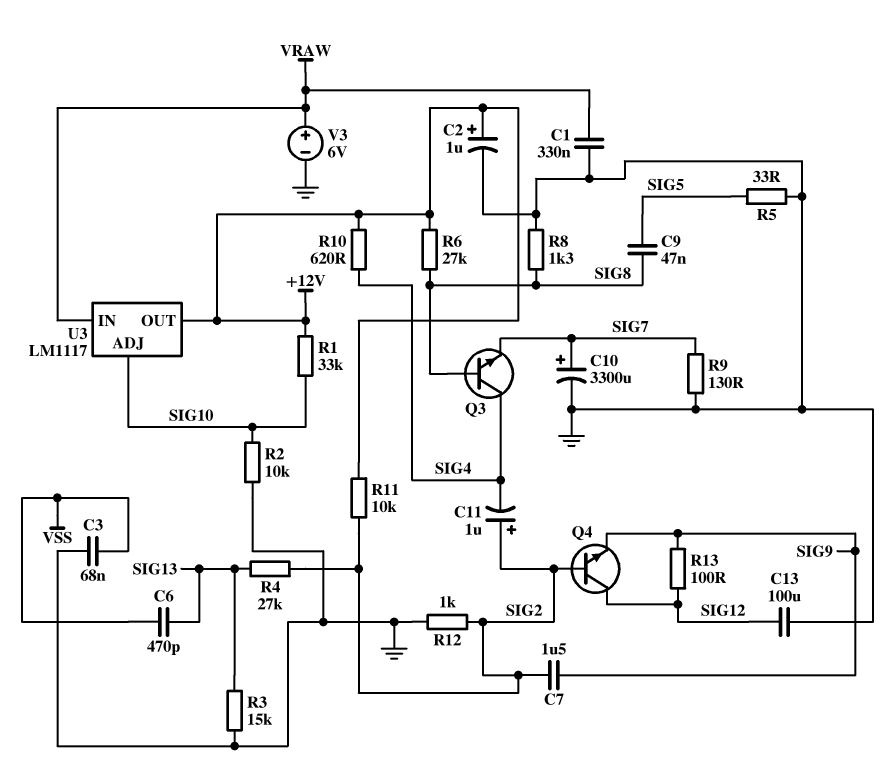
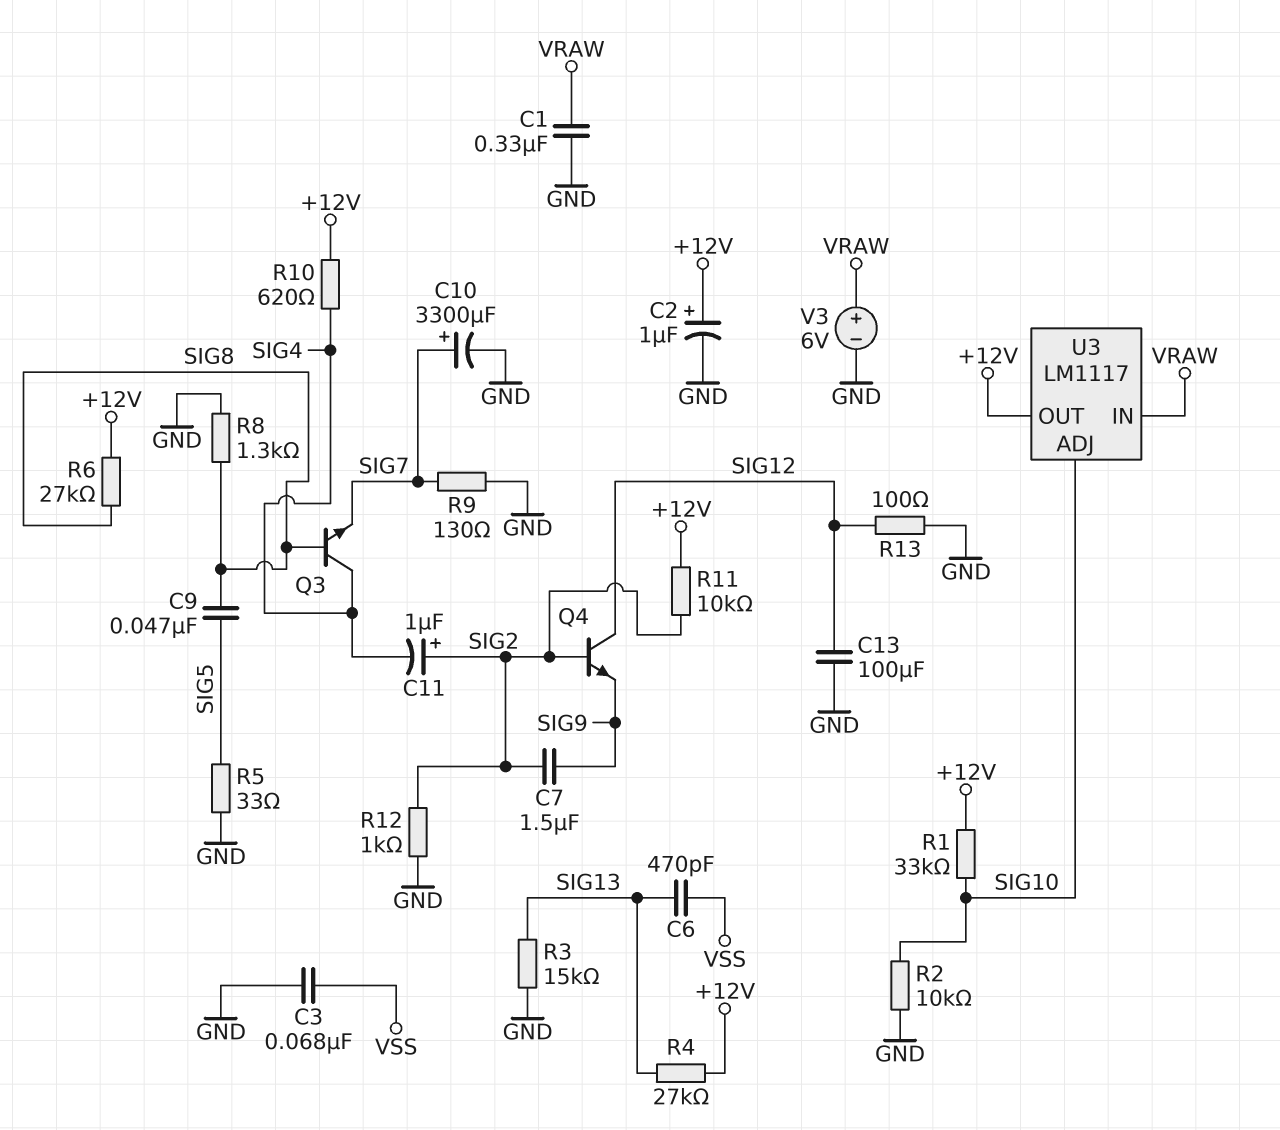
R4: 27k (SIG2, SIG13) -> 27k (+12V, SIG13)
R13: 100 (SIG9, SIG12) -> 100 (GND, SIG12)

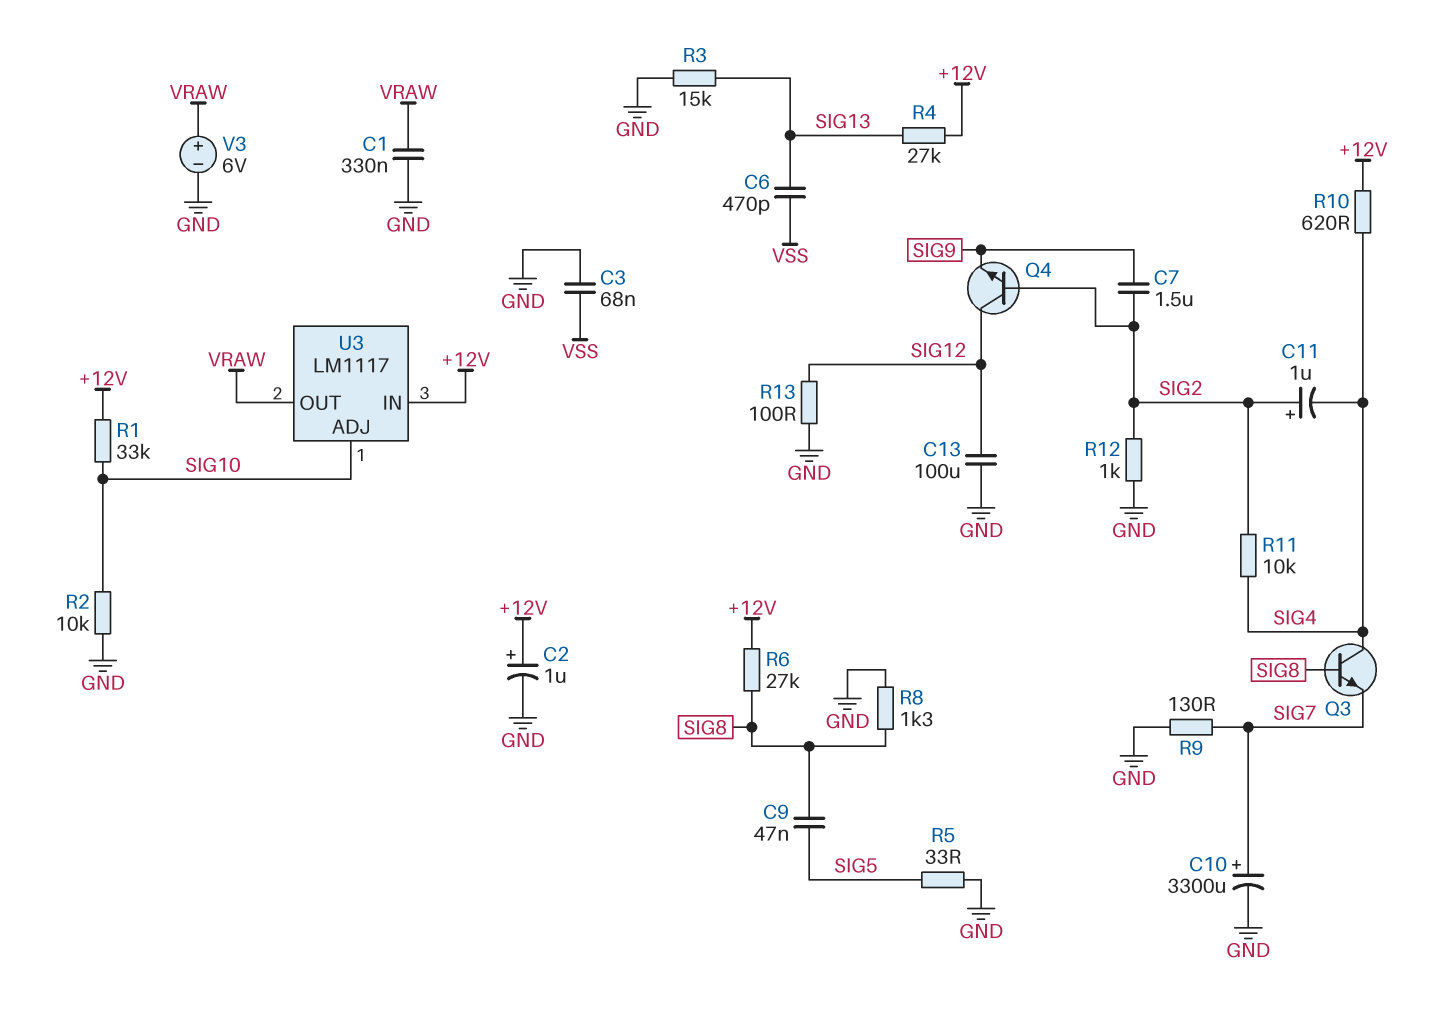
R11: 10k (+12V, SIG2) -> 10k (SIG2, SIG4)
U3 pin IN: VRAW -> +12V
U3 pin OUT: +12V -> VRAW

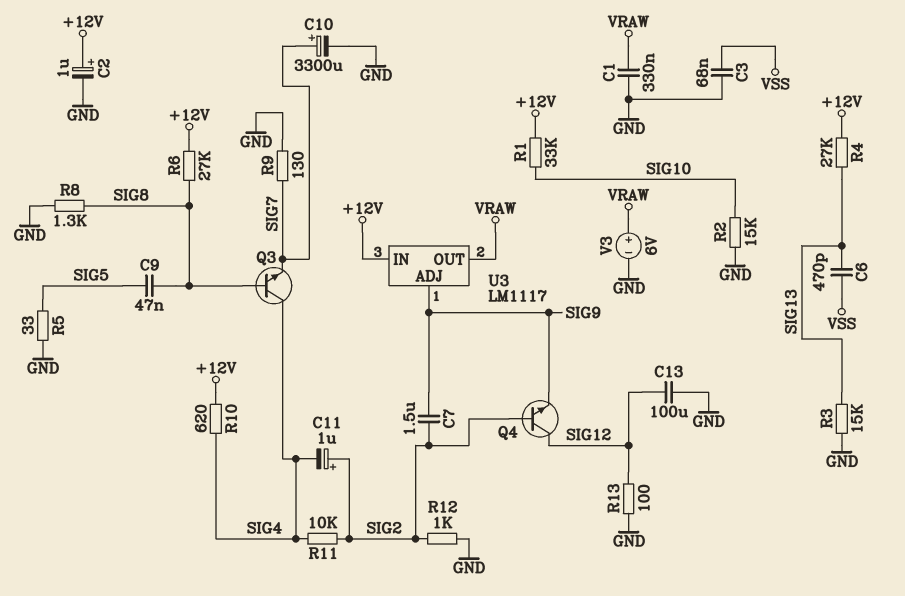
R2: 10k (GND, SIG10) -> 15k (GND, SIG10)
U3 pin ADJ: SIG10 -> SIG9

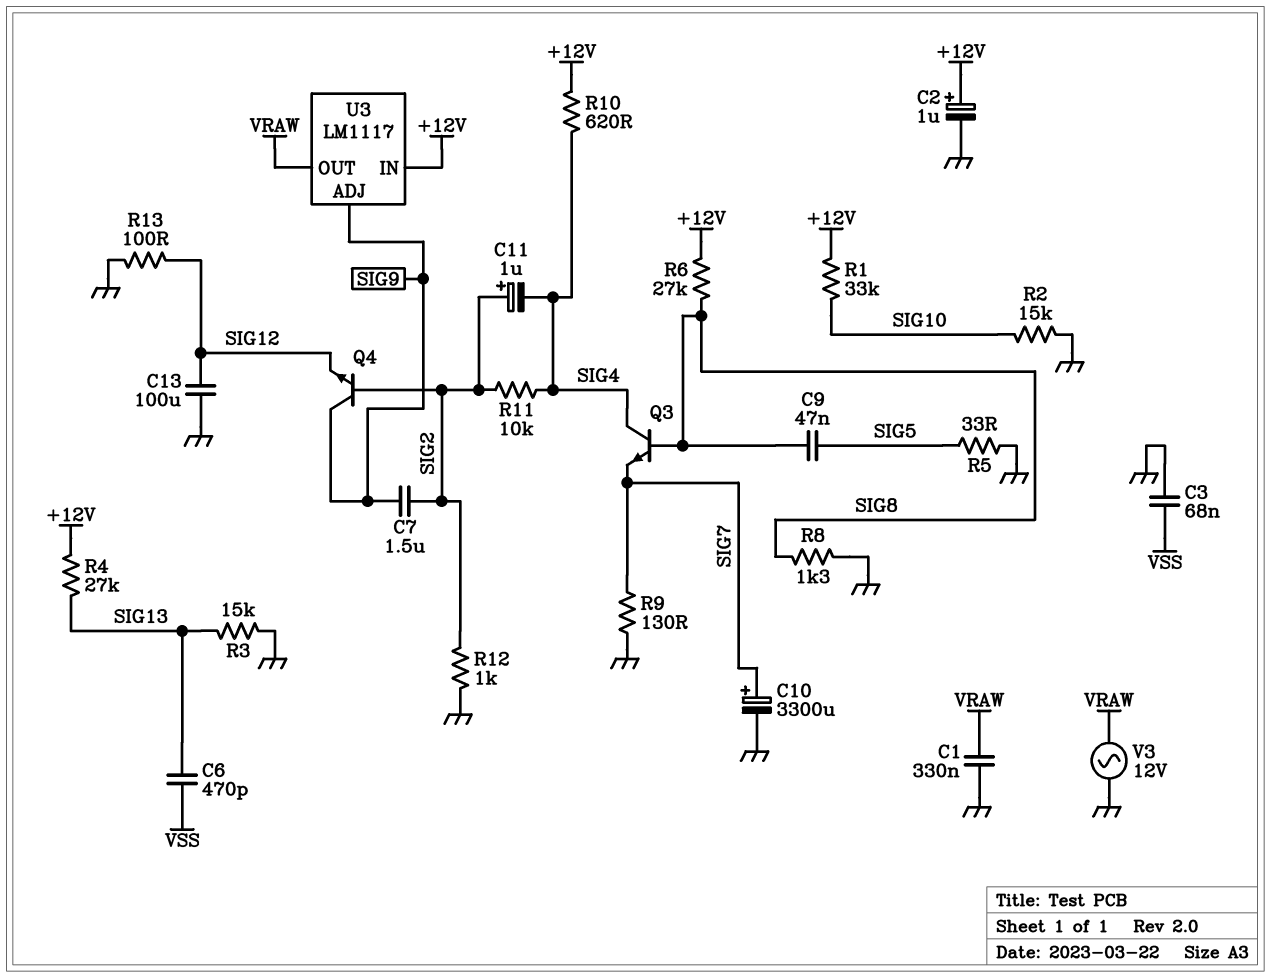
Q4: NPN (B SIG2, C SIG12, E SIG9) -> NPN (B SIG2, C SIG9, E SIG12)
V3: 6V (plus VRAW, minus GND) -> AC 12V (GND, VRAW)

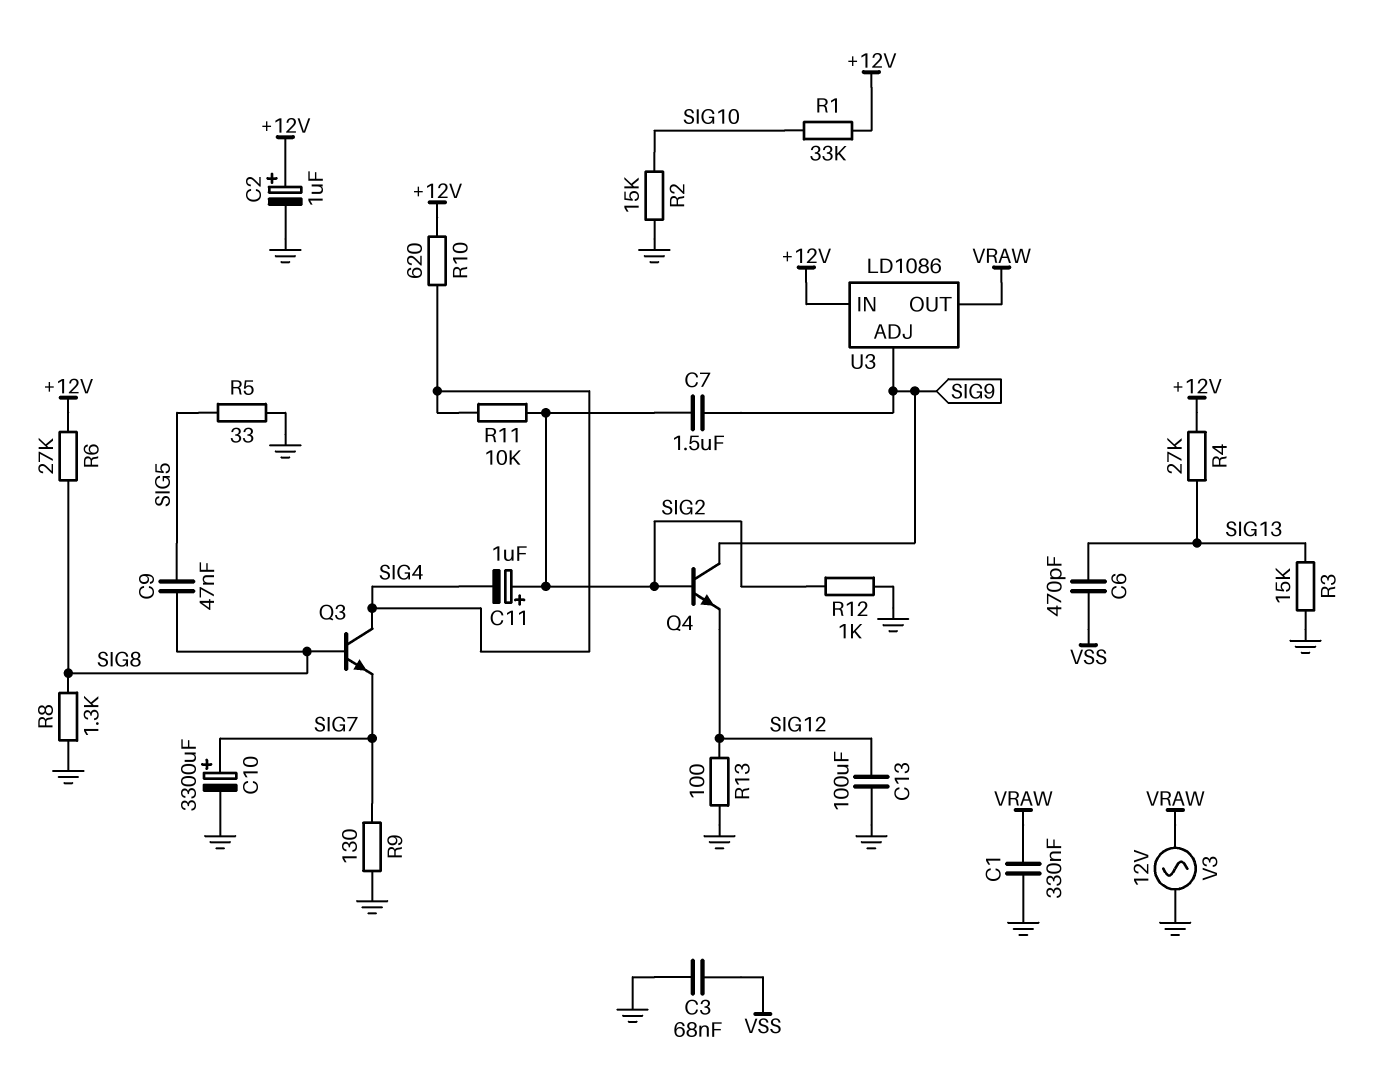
U3: LM1117 -> LD1086

